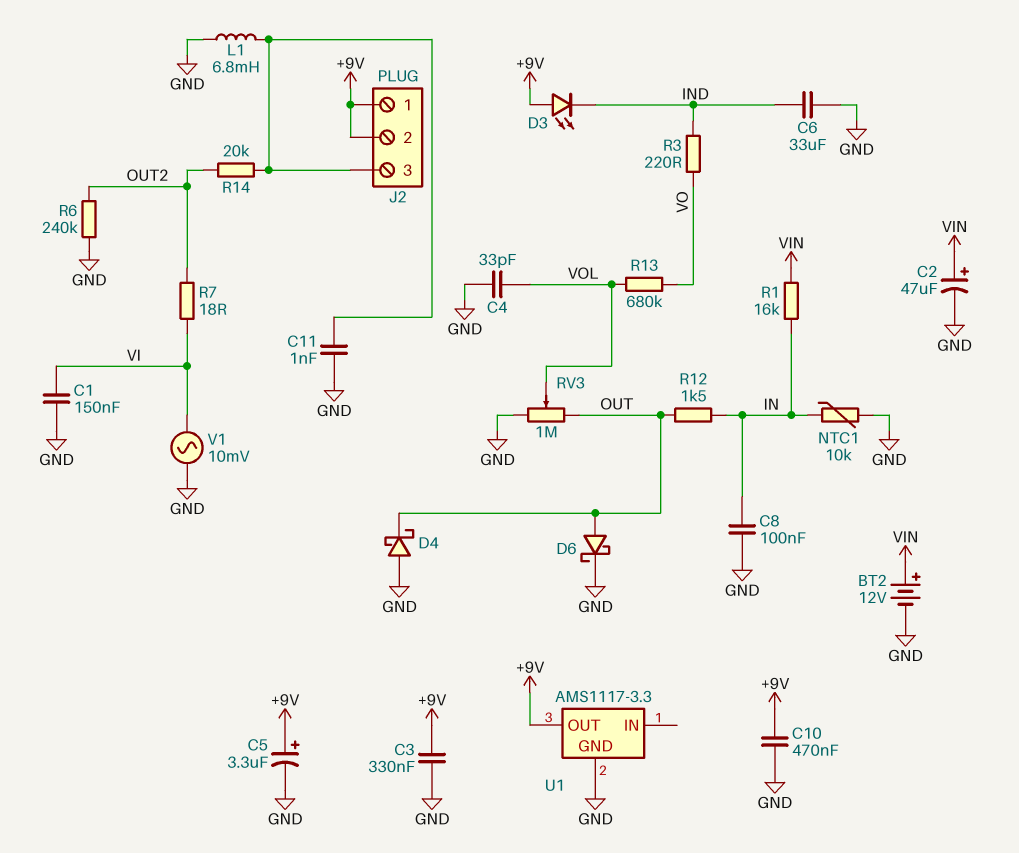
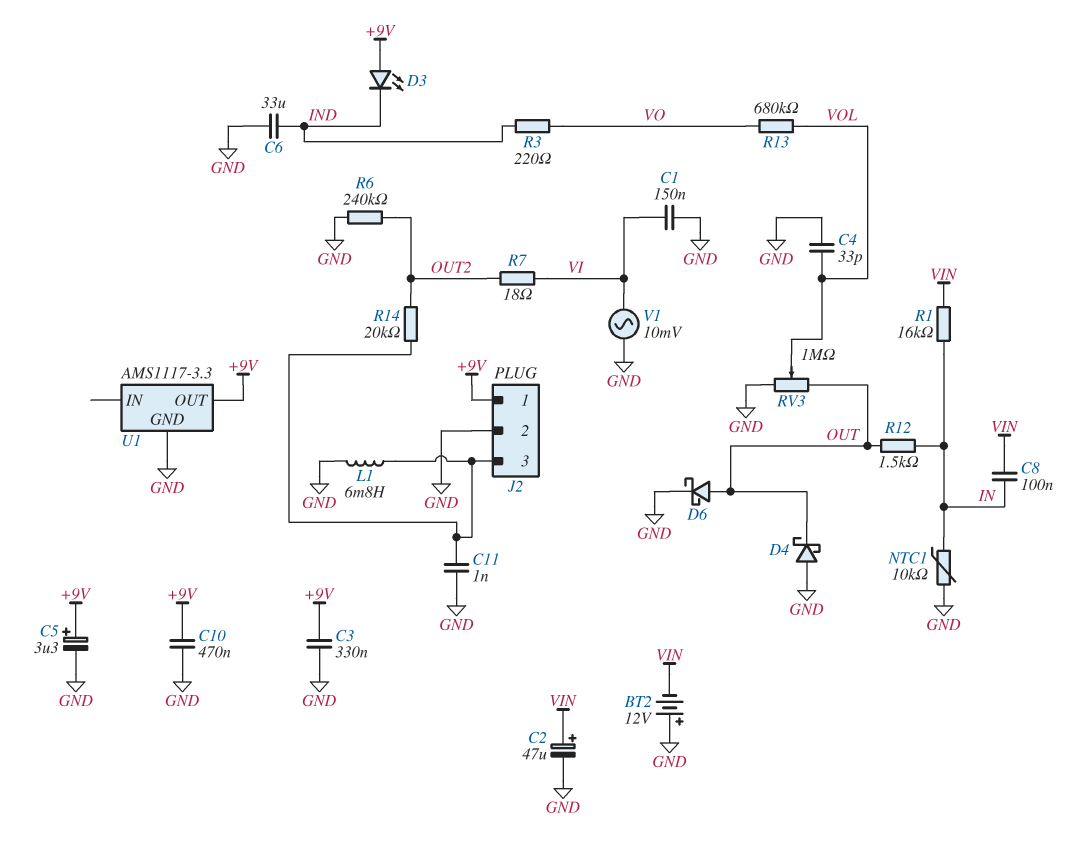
BT2: 12V (plus VIN, minus GND) -> 12V (plus GND, minus VIN)
C8: 100nF (GND, IN) -> 100nF (IN, VIN)
J2 pin 2: +9V -> GND

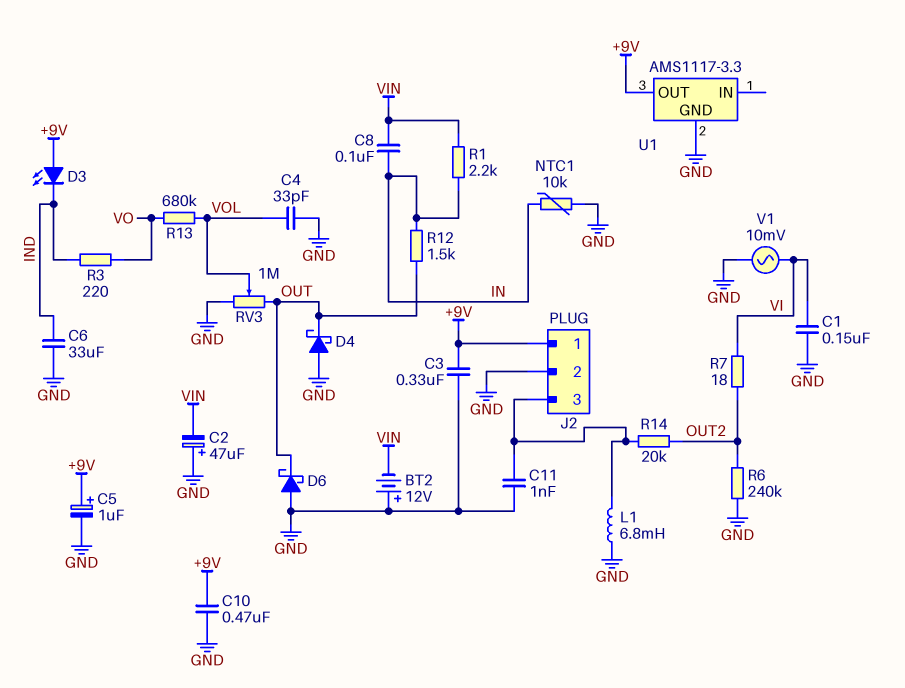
C2: 47uF (plus VIN, minus GND) -> 47uF (plus GND, minus VIN)
C5: 3.3uF (plus +9V, minus GND) -> 1uF (plus +9V, minus GND)
D6: schottky (A OUT, K GND) -> schottky (A GND, K OUT)
R1: 16k (IN, VIN) -> 2.2k (IN, VIN)

